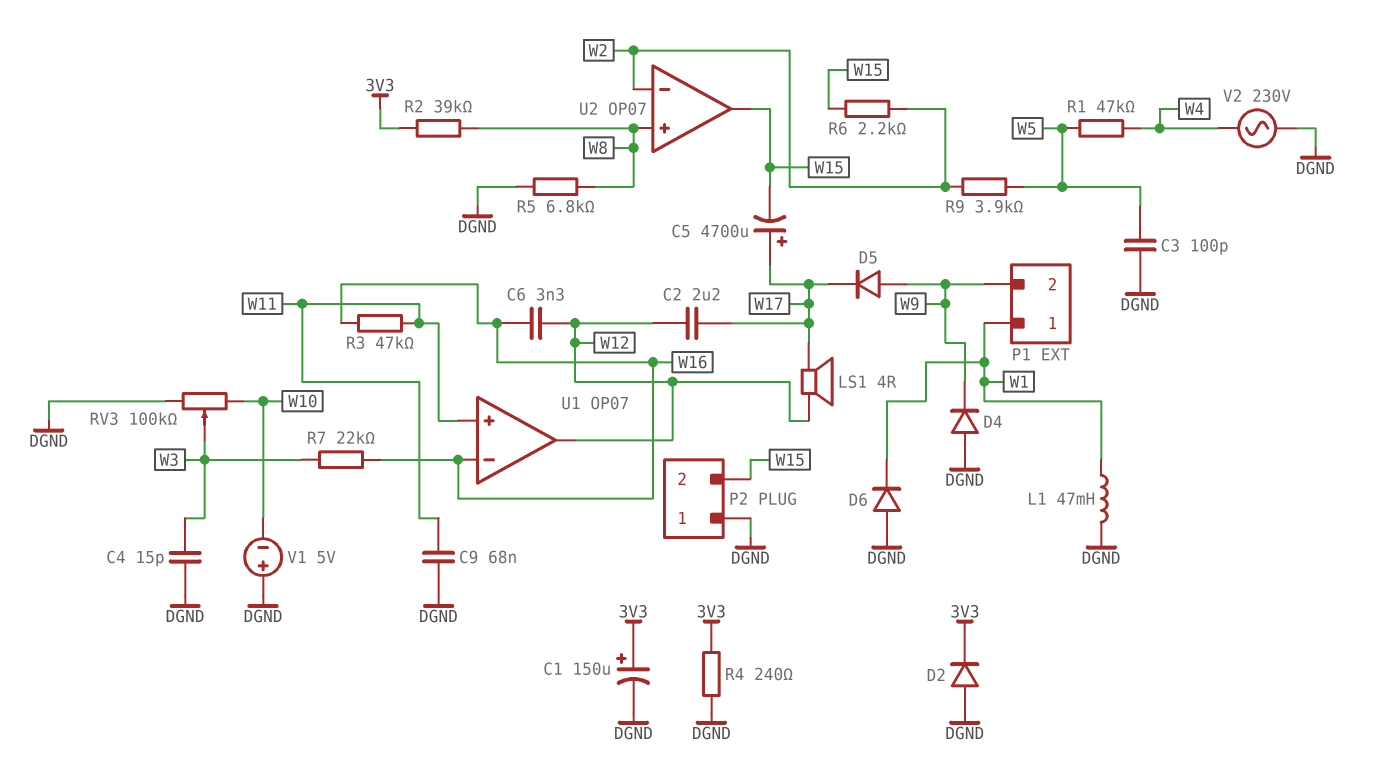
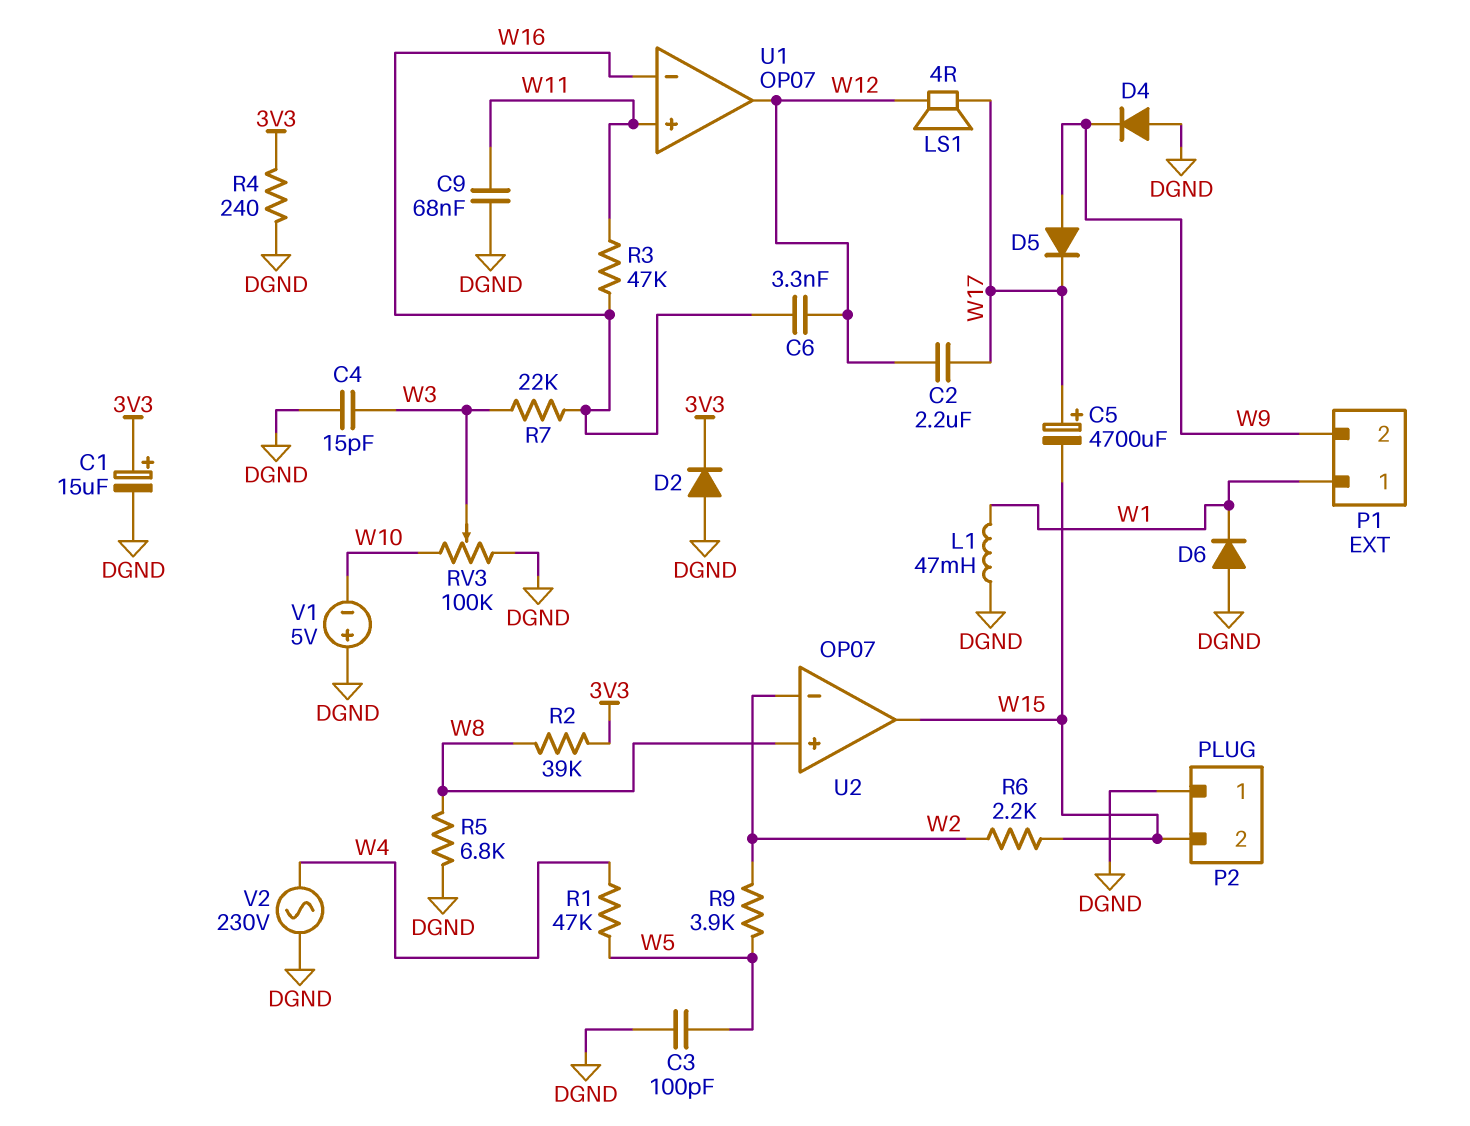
C1: 150uF (plus 3V3, minus DGND) -> 15uF (plus 3V3, minus DGND)

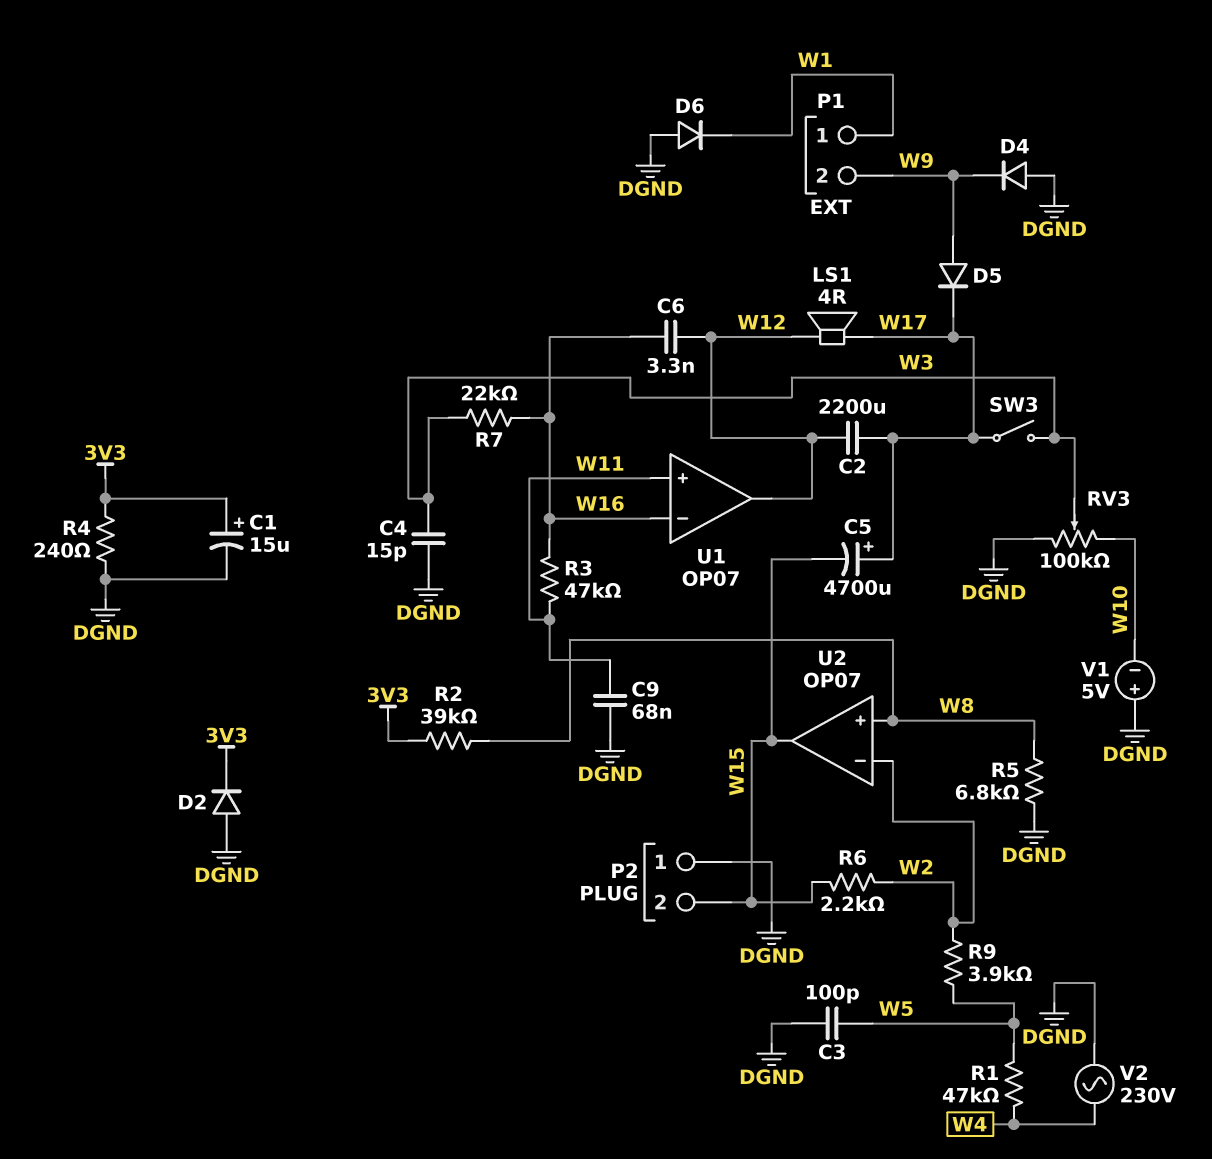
C2: 2.2uF (W12, W17) -> 2200uF (W12, W17)
L1: 47mH (DGND, W1) -> none
SW3: none -> switch (W3, W17)

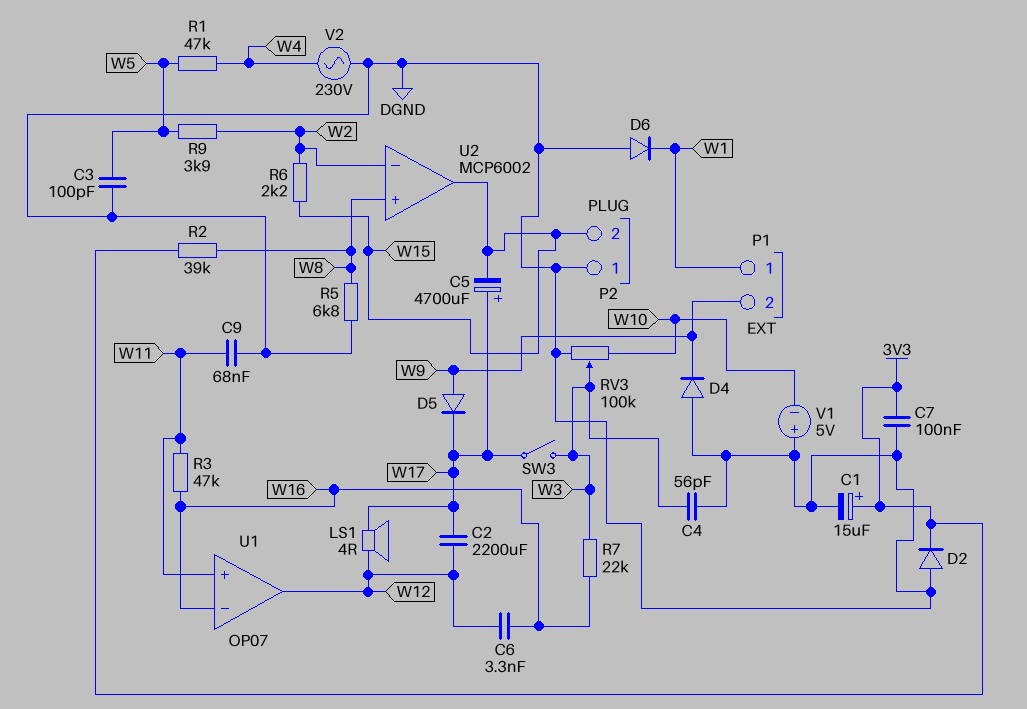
C4: 15pF (DGND, W3) -> 56pF (DGND, W3)
C7: none -> 100nF (3V3, DGND)
R4: 240 (3V3, DGND) -> none
U2: OP07 -> MCP6002

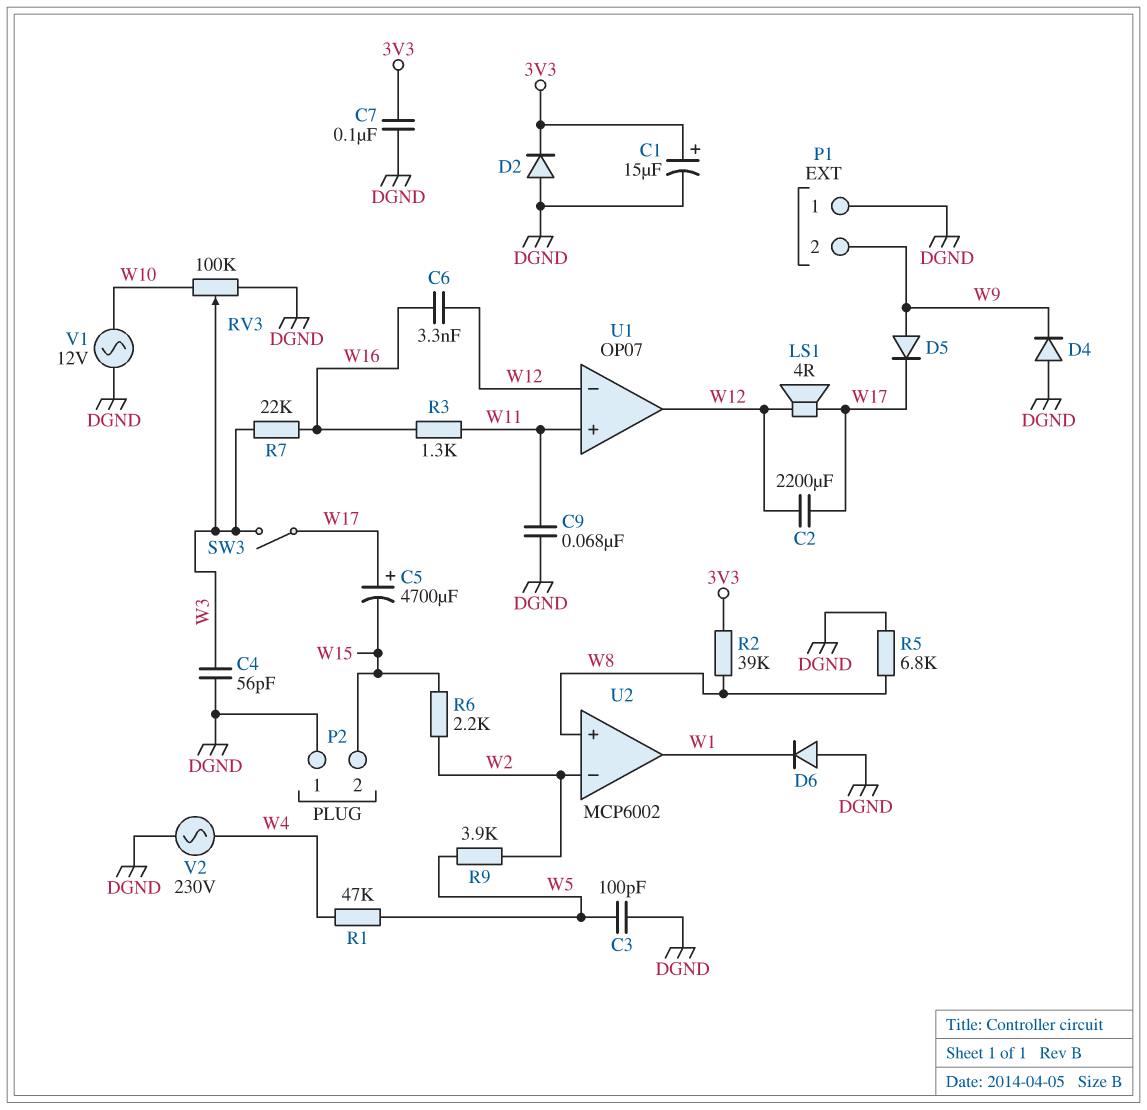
P1 pin 1: W1 -> DGND
R3: 47k (W11, W16) -> 1.3k (W11, W16)
U1 pin in-: W16 -> W12
U2 pin out: W15 -> W1
V1: 5V (plus DGND, minus W10) -> AC 12V (DGND, W10)

